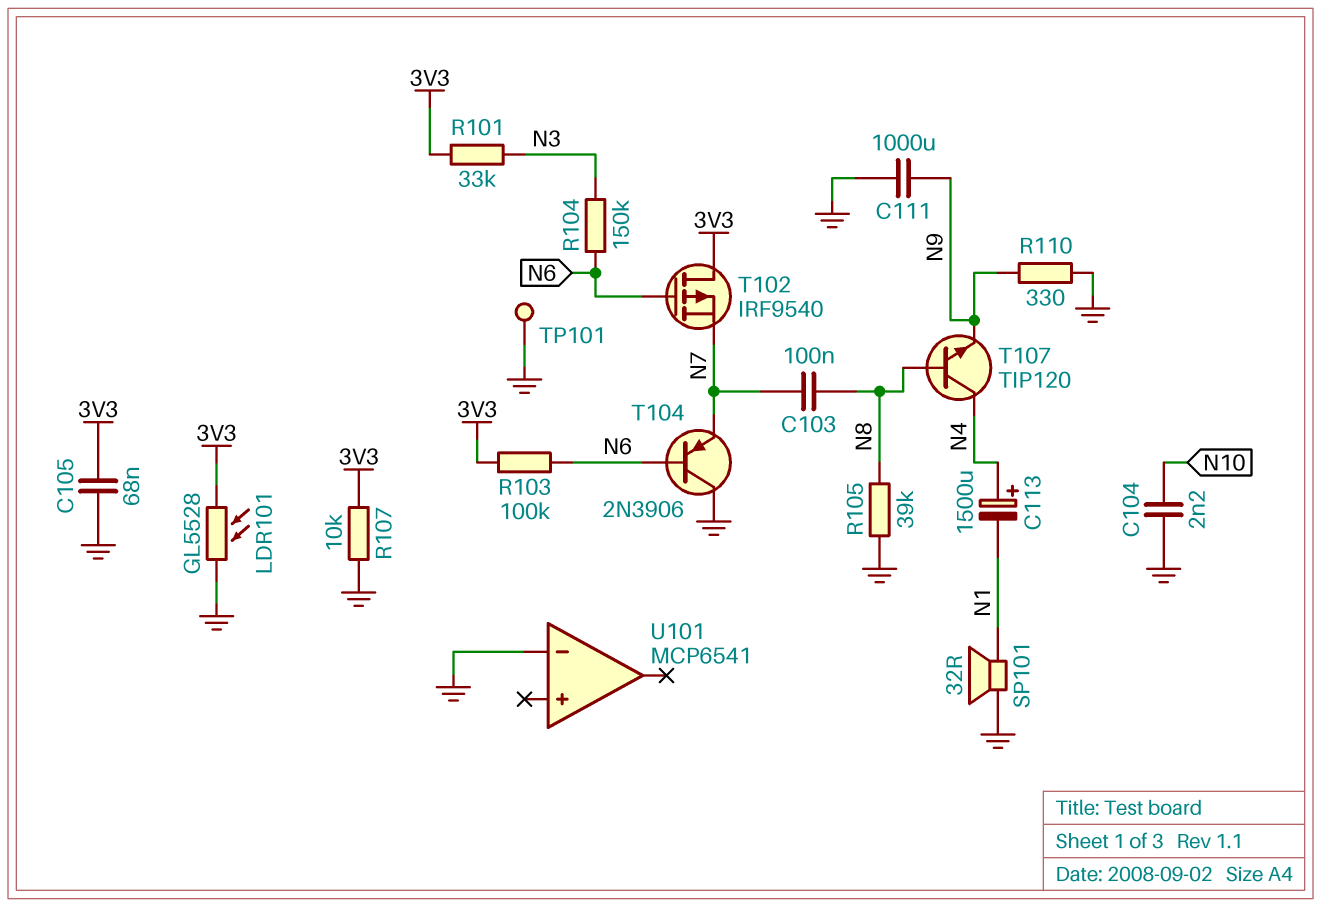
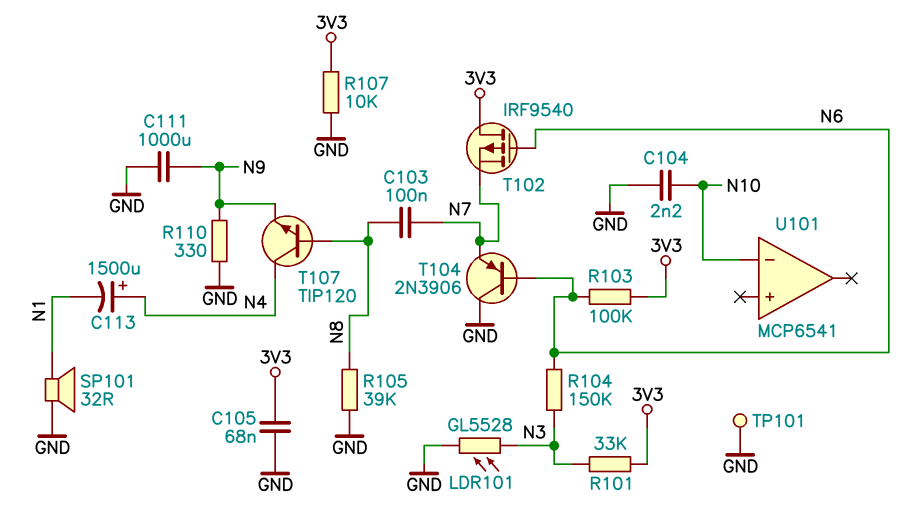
LDR101: GL5528 (3V3, GND) -> GL5528 (GND, N3)
U101 pin in-: GND -> N10

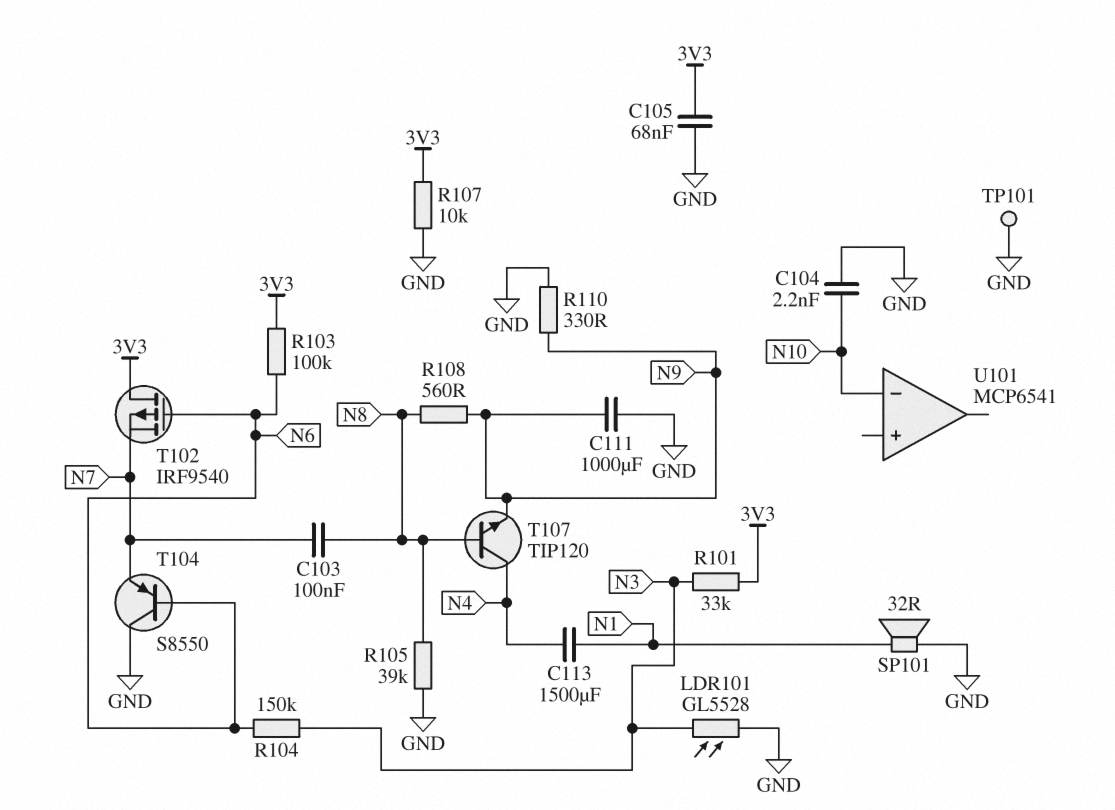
C113: 1500uF (plus N4, minus N1) -> 1500uF (N1, N4)
R108: none -> 560 (N8, N9)
T104: PNP 2N3906 (B N6, C GND, E N7) -> PNP S8550 (B N6, C GND, E N7)

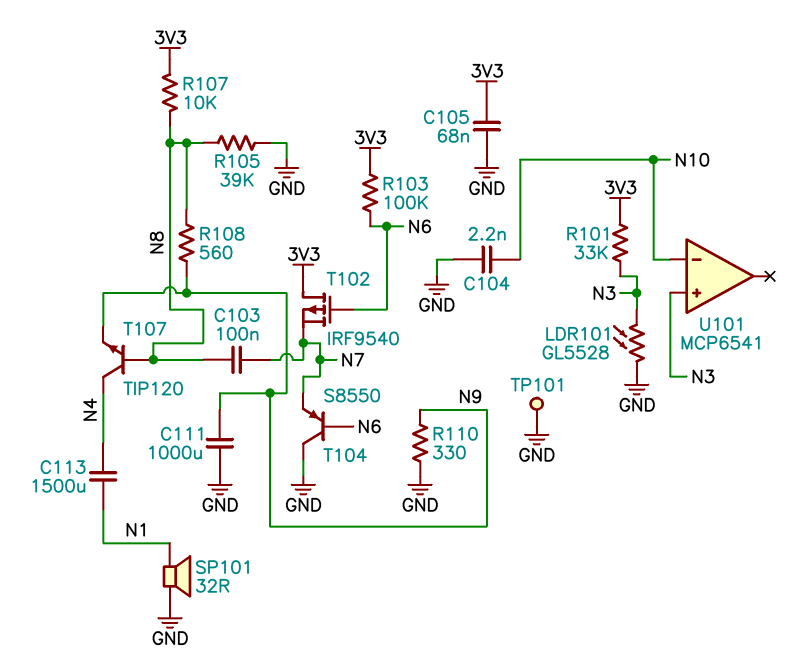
R104: 150k (N3, N6) -> none
R107: 10k (3V3, GND) -> 10k (3V3, N8)
U101 pin in+: none -> N3

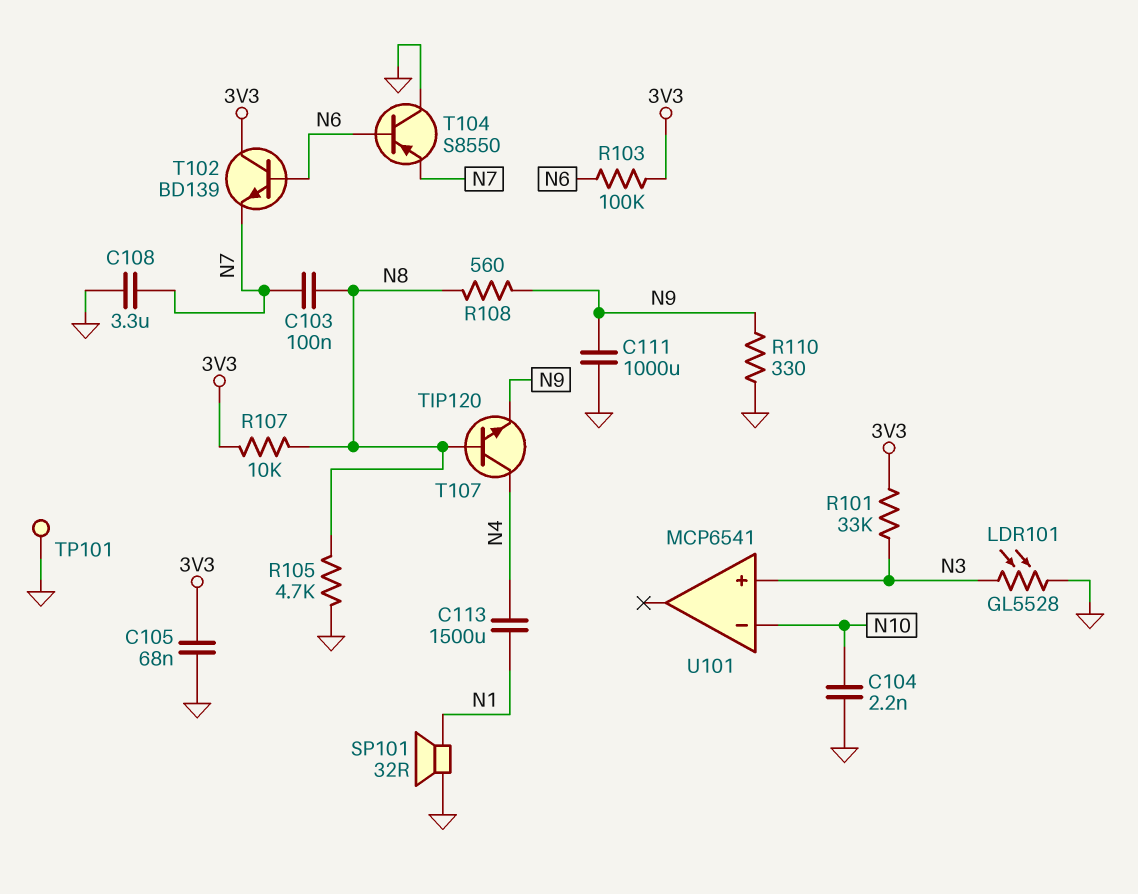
C108: none -> 3.3uF (GND, N7)
R105: 39k (GND, N8) -> 4.7k (GND, N8)
T102: PMOS IRF9540 (G N6, D 3V3, S N7) -> NPN BD139 (B N6, C 3V3, E N7)

